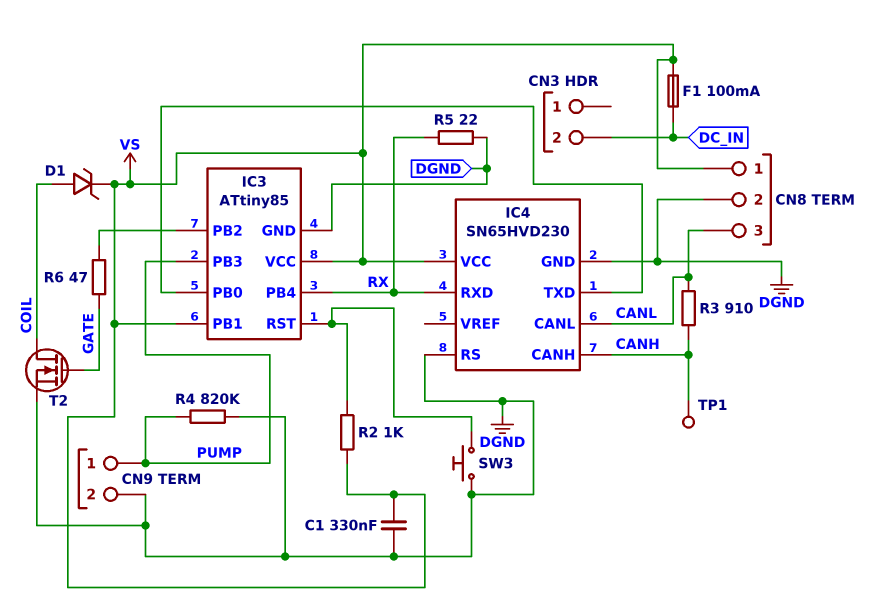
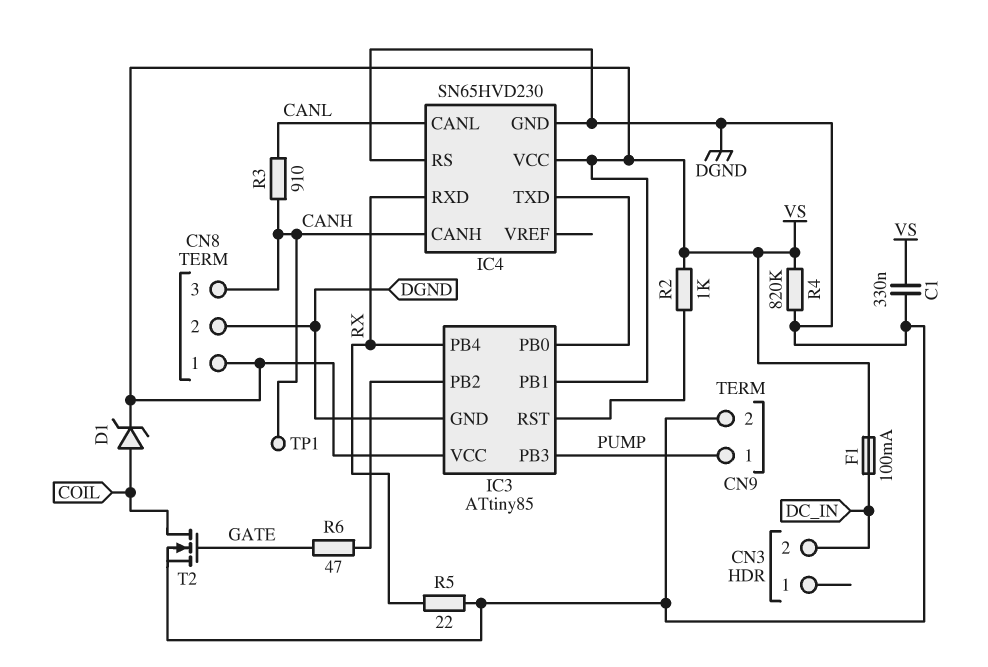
CN8 pin 3: CANL -> CANH
R4: 820k (DGND, PUMP) -> 820k (DGND, VS)
SW3: button (DGND, IC3/RST) -> none

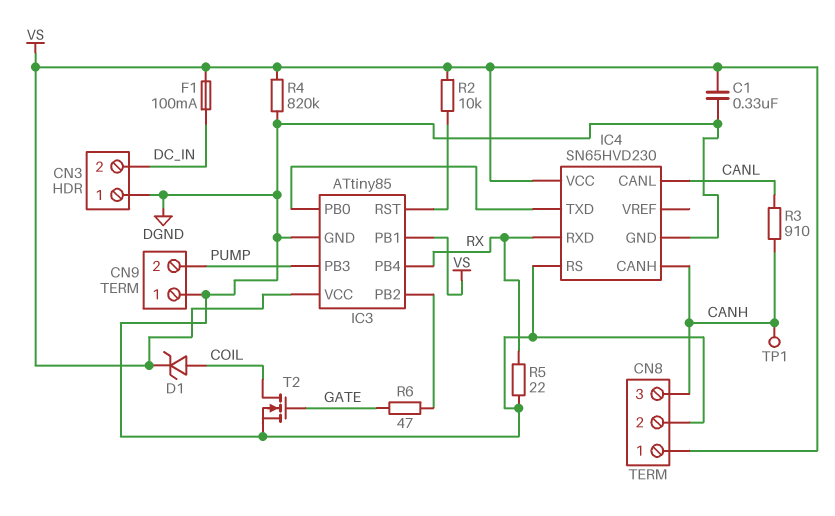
CN3 pin 1: none -> DGND
CN9 pin 1: PUMP -> DGND
CN9 pin 2: DGND -> PUMP
R2: 1k (IC3/RST, VS) -> 10k (IC3/RST, VS)

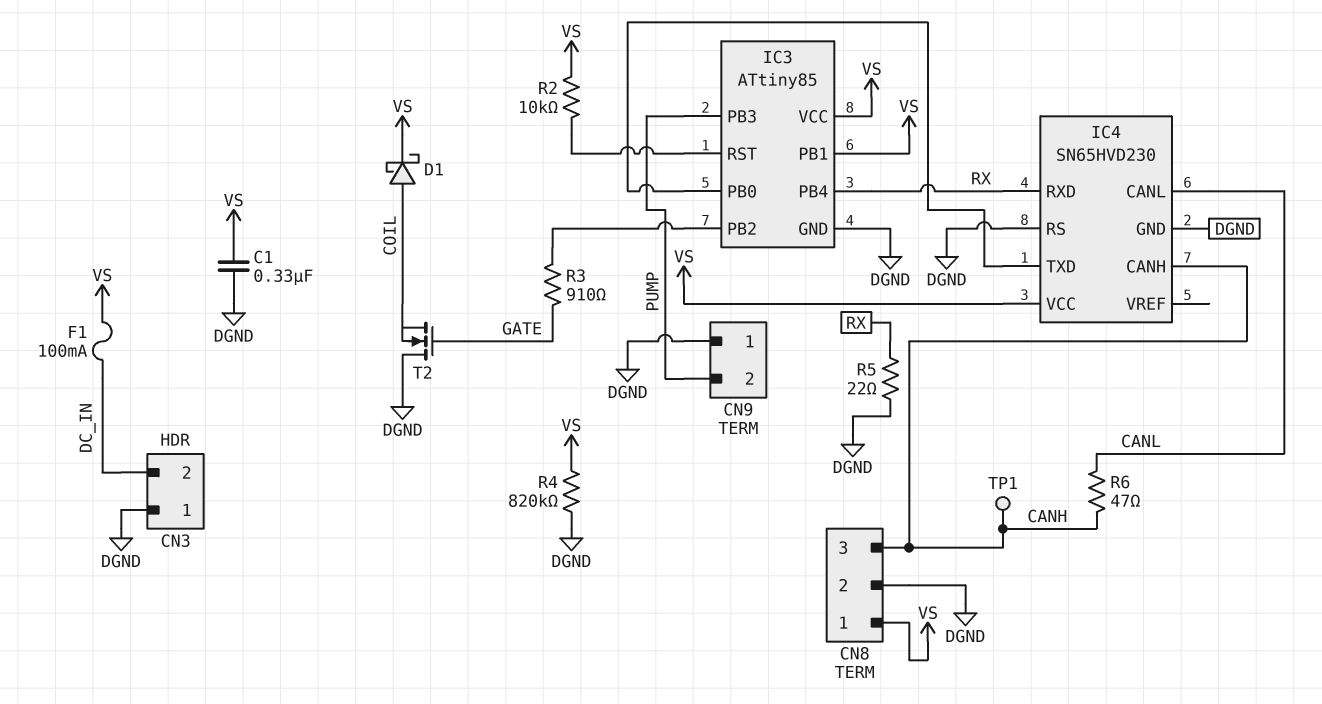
D1: zener (A COIL, K VS) -> schottky (A COIL, K VS)
R3: 910 (CANH, CANL) -> 910 (GATE, IC3/PB2)
R6: 47 (GATE, IC3/PB2) -> 47 (CANH, CANL)
T2: NMOS (G GATE, D COIL, S DGND) -> NMOS (G GATE, D DGND, S COIL)

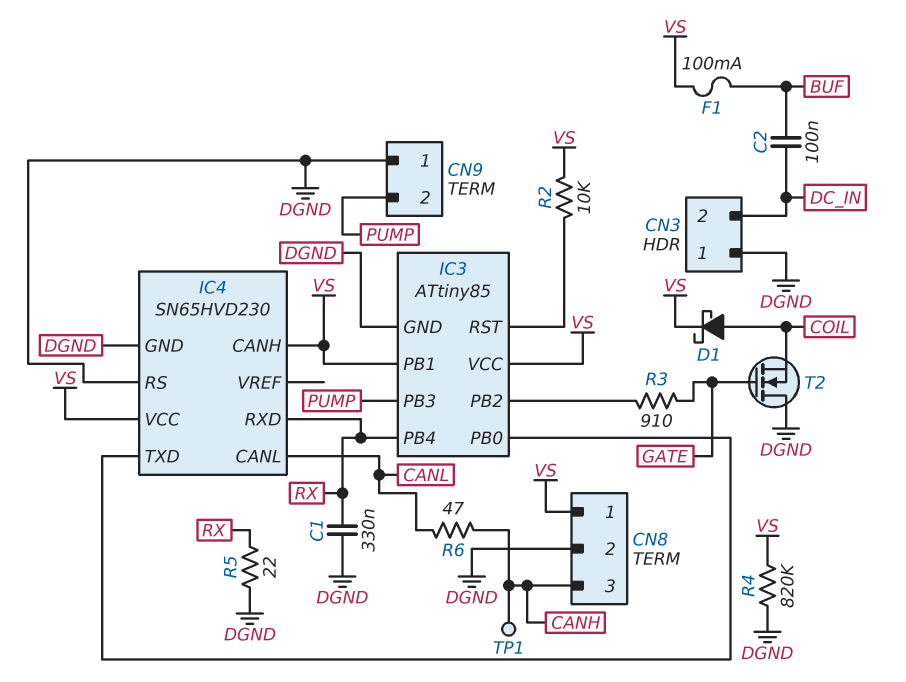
C1: 330nF (DGND, VS) -> 330nF (DGND, RX)
C2: none -> 100nF (BUF, DC_IN)
F1: 100mA (DC_IN, VS) -> 100mA (BUF, VS)
IC4 pin CANH: CANH -> VS

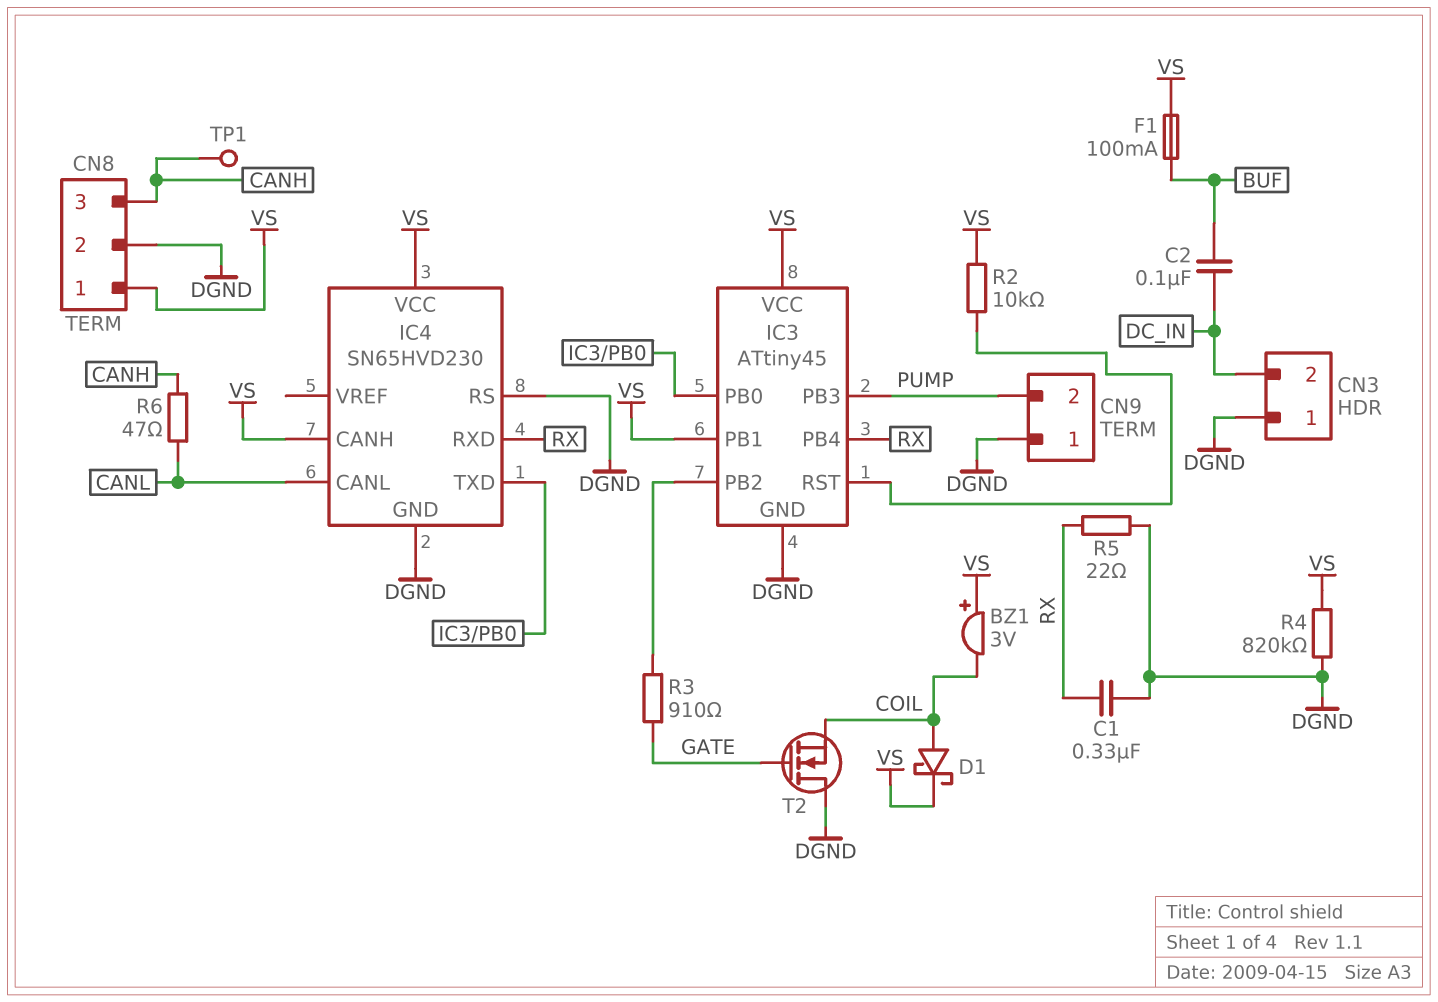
BZ1: none -> buzzer 3V (plus VS, minus COIL)
IC3: ATtiny85 -> ATtiny45

